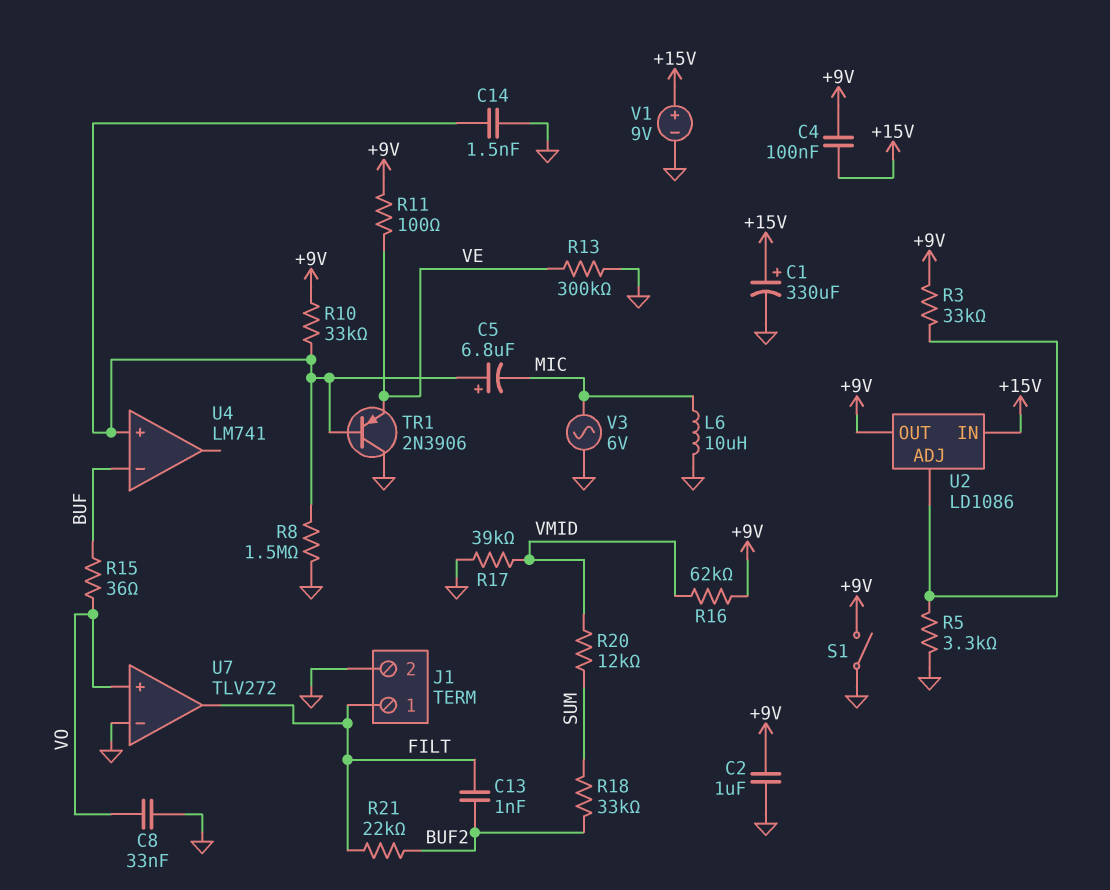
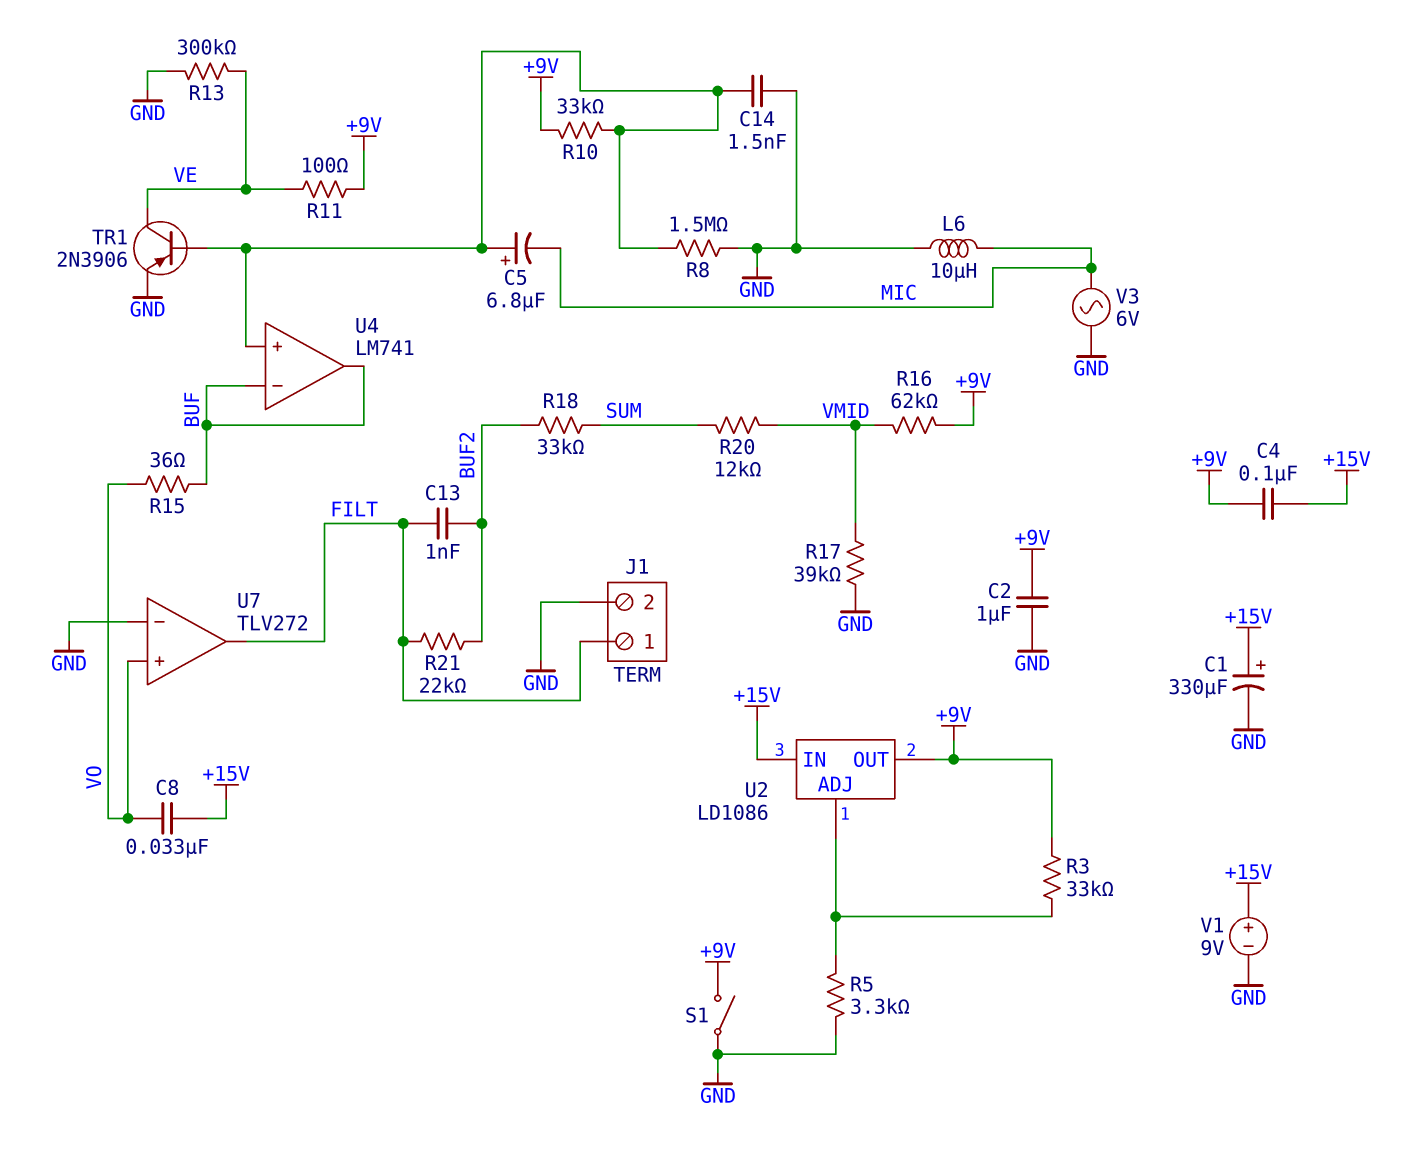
C8: 33nF (GND, VO) -> 33nF (+15V, VO)
TR1: PNP 2N3906 (B U4/in+, C GND, E VE) -> PNP 2N3906 (B U4/in+, C VE, E GND)
U4 pin out: none -> BUF

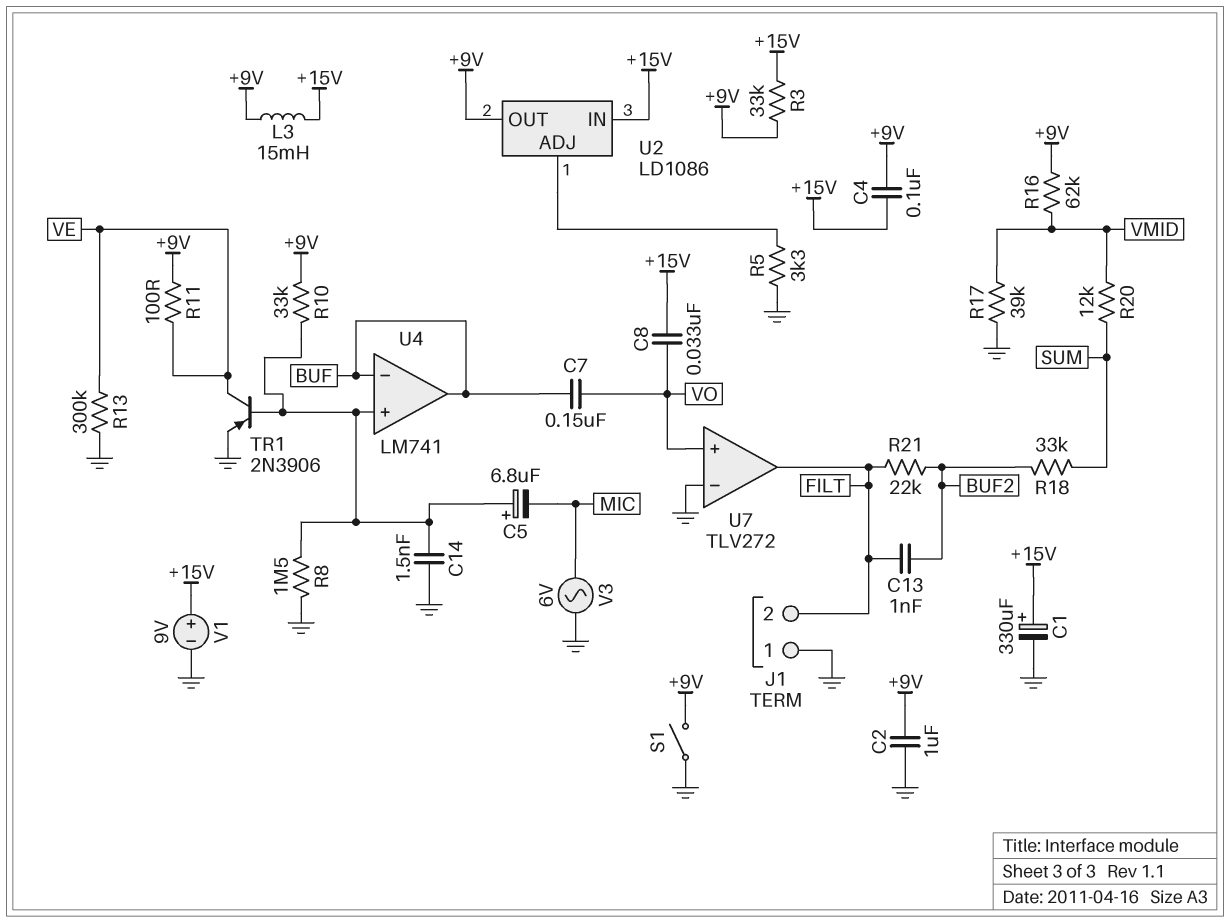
C7: none -> 150nF (BUF, VO)
J1 pin 1: FILT -> GND
J1 pin 2: GND -> FILT
L3: none -> 15mH (+9V, +15V)
L6: 10uH (GND, MIC) -> none
R3: 33k (+9V, U2/ADJ) -> 33k (+9V, +15V)
R15: 36 (BUF, VO) -> none

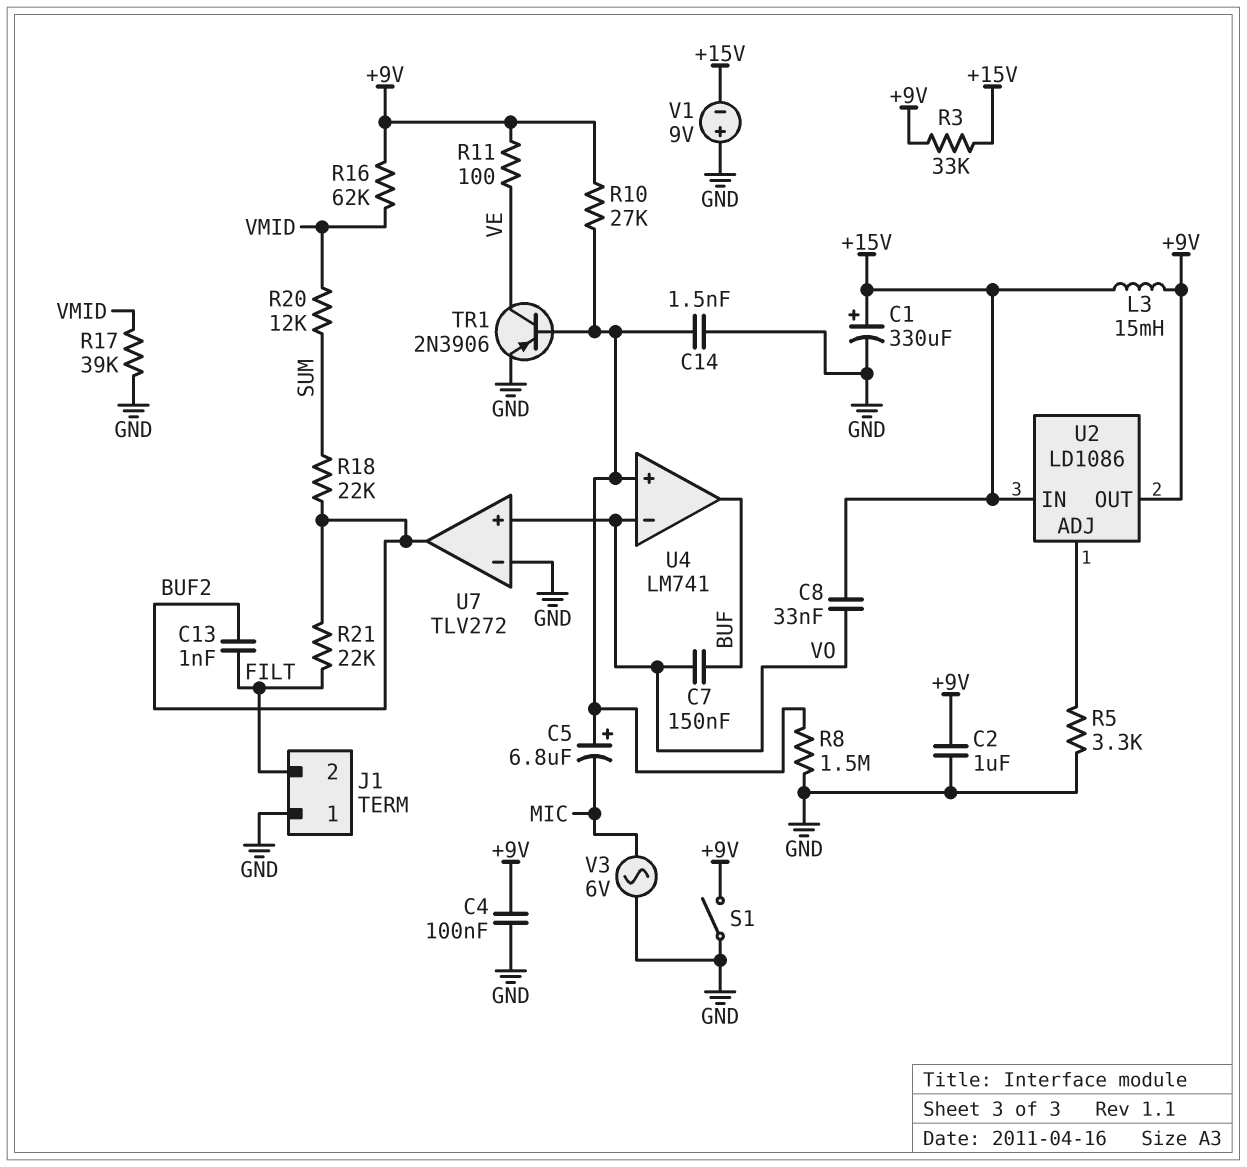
C4: 100nF (+9V, +15V) -> 100nF (+9V, GND)
R10: 33k (+9V, U4/in+) -> 27k (+9V, U4/in+)
R13: 300k (GND, VE) -> none
R18: 33k (BUF2, SUM) -> 22k (BUF2, SUM)
U4 pin in-: BUF -> VO
U7 pin out: FILT -> BUF2
V1: 9V (plus +15V, minus GND) -> 9V (plus GND, minus +15V)

